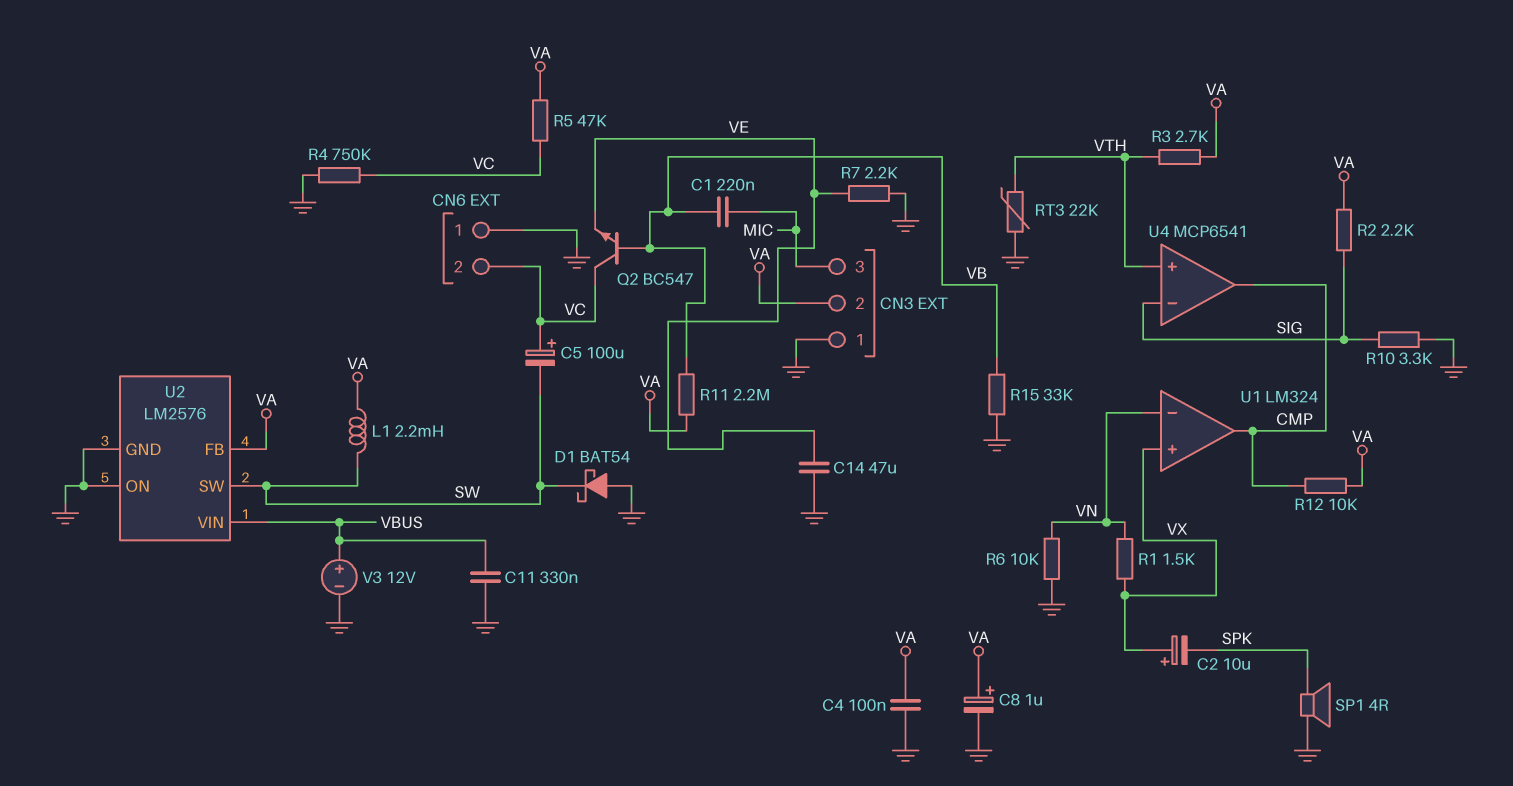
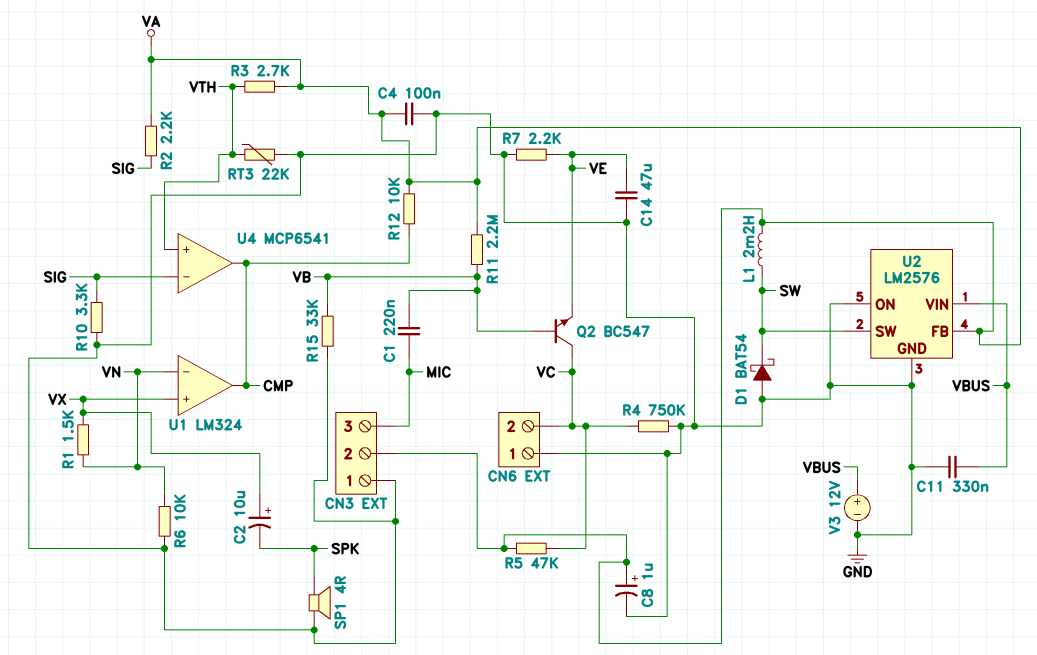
C5: 100uF (plus VC, minus SW) -> none

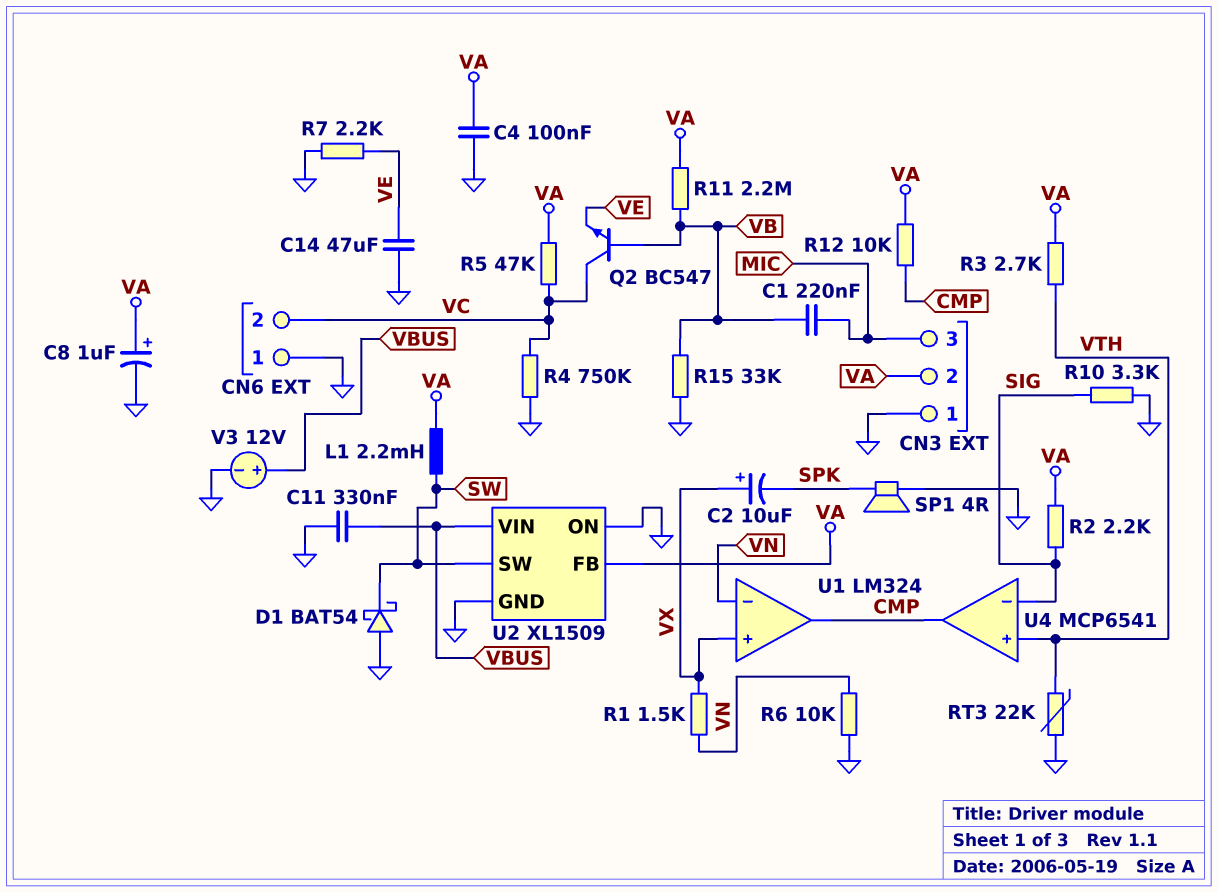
U2: LM2576 -> XL1509

